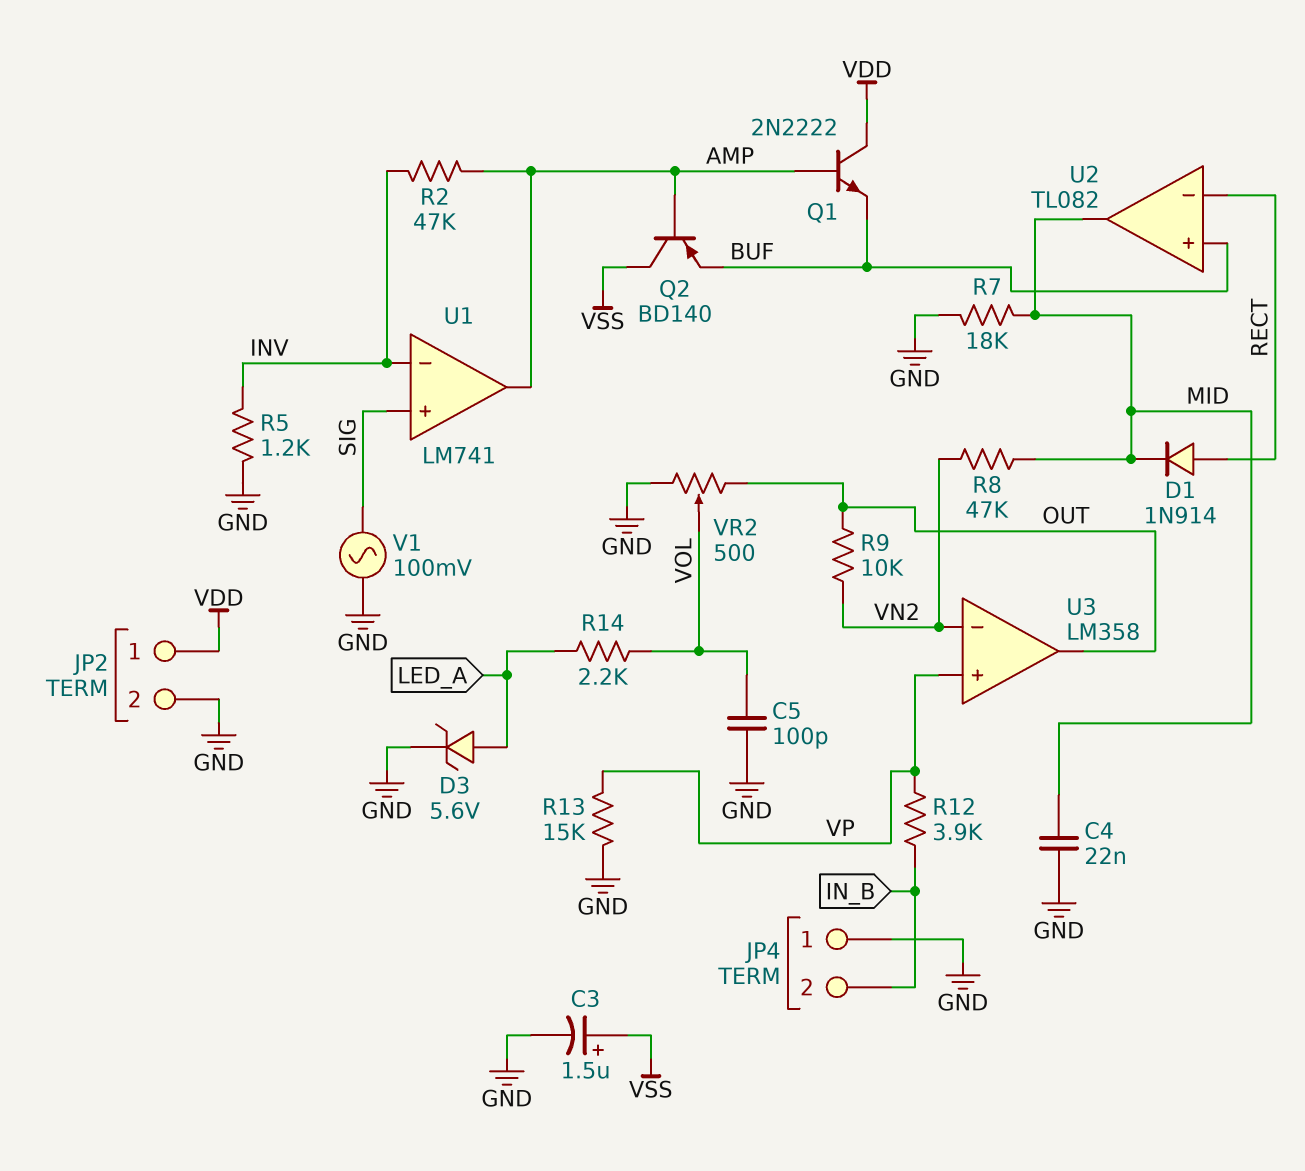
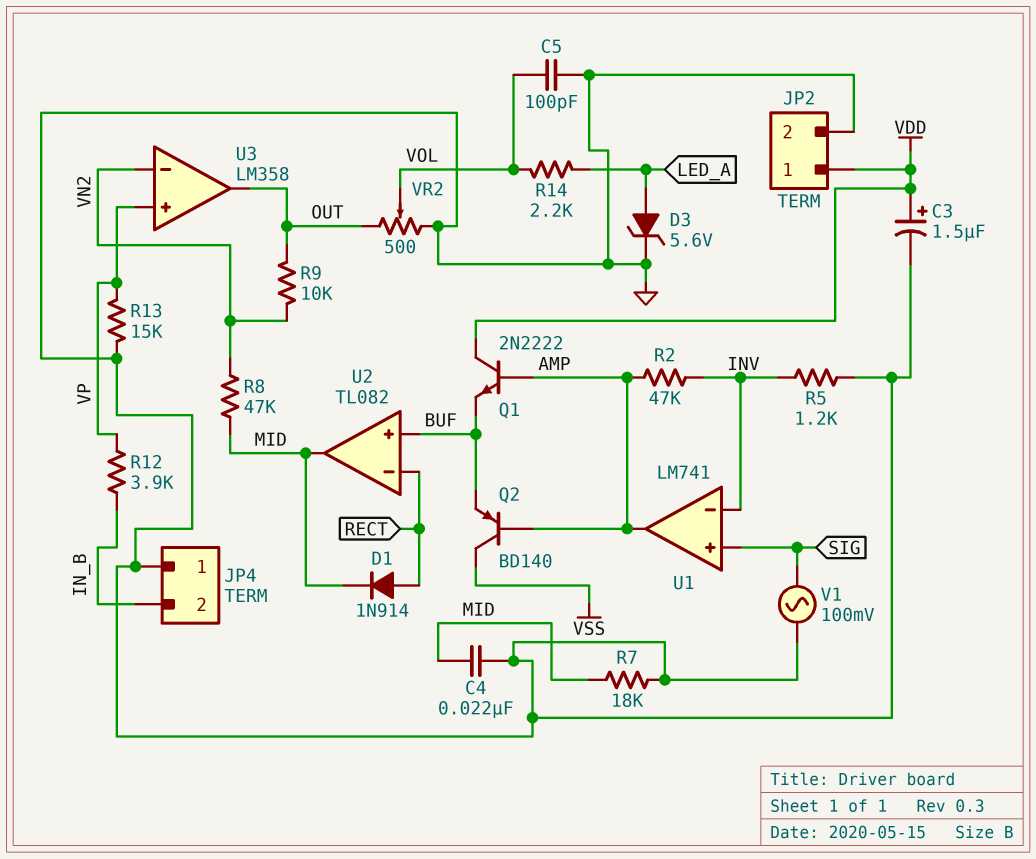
C3: 1.5uF (plus VSS, minus GND) -> 1.5uF (plus VDD, minus GND)

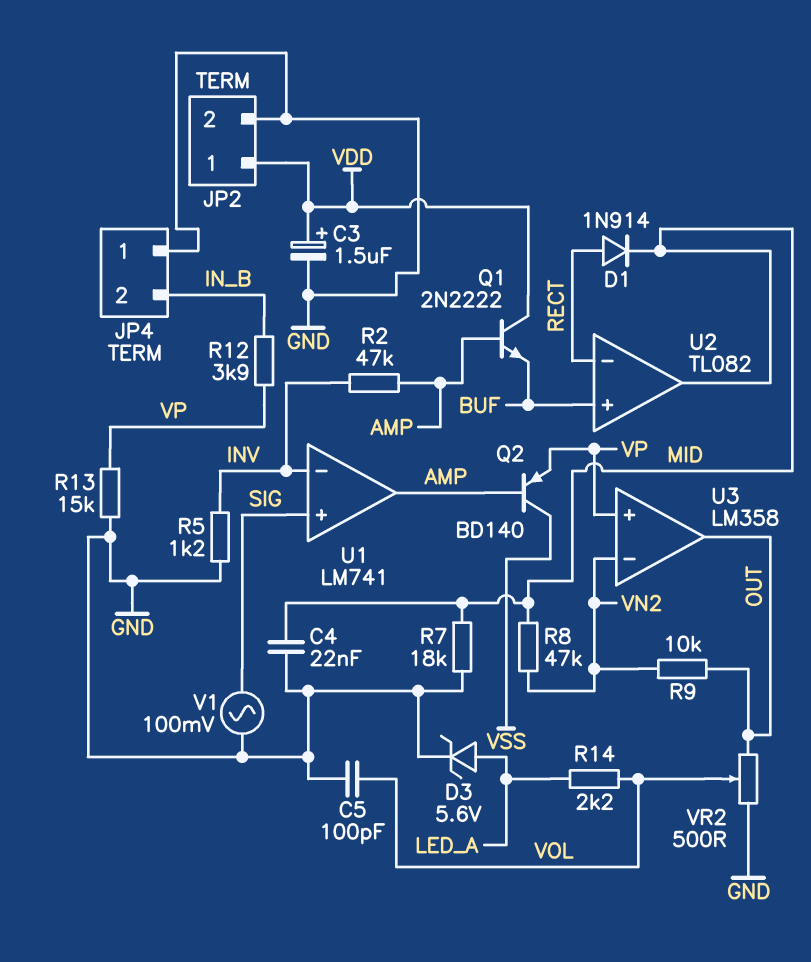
Q2: PNP BD140 (B AMP, C VSS, E BUF) -> PNP BD140 (B AMP, C VSS, E VP)

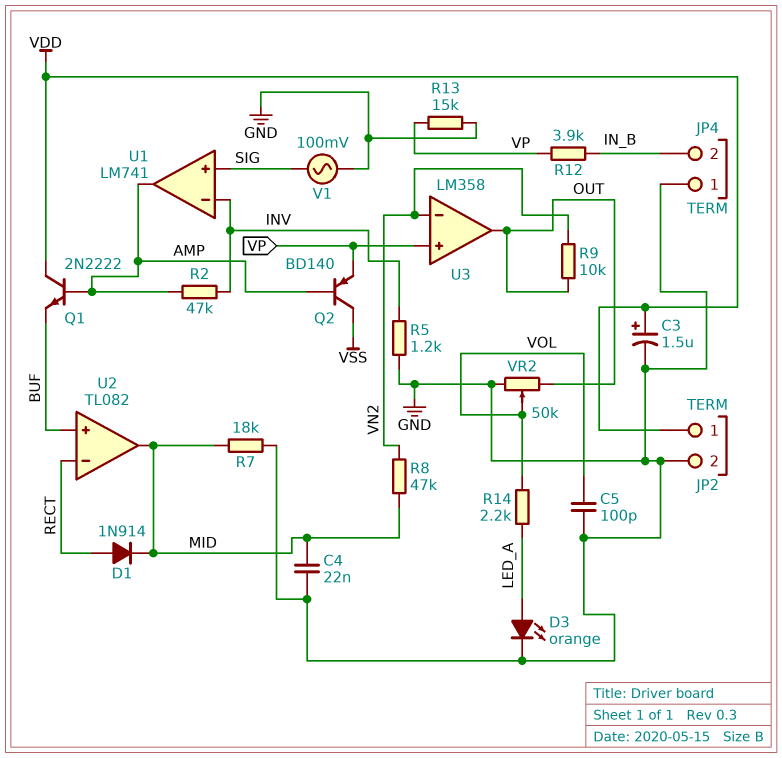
D3: zener 5.6V (A LED_A, K GND) -> LED orange (A LED_A, K GND)
VR2: 500 (GND, OUT, wiper VOL) -> 50k (GND, OUT, wiper VOL)

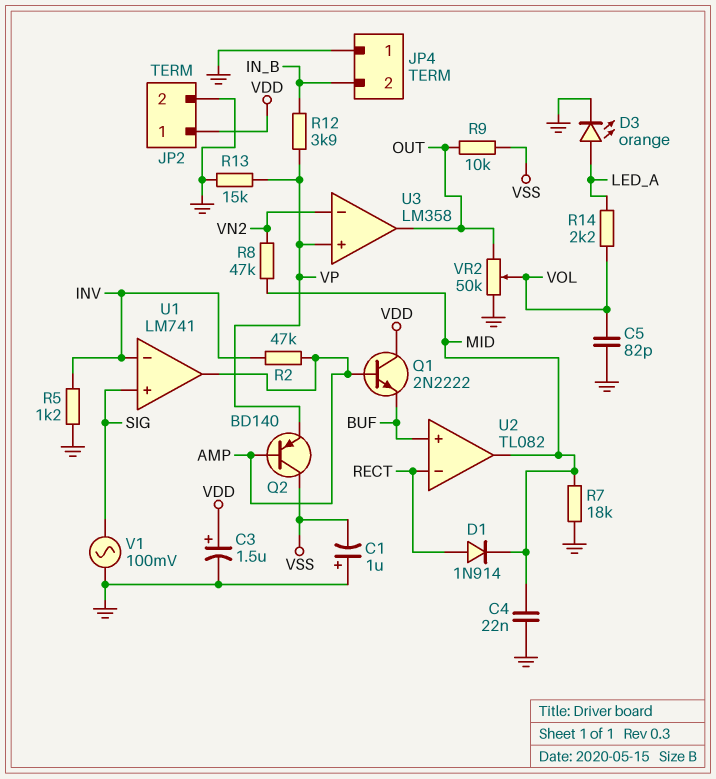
C1: none -> 1uF (plus GND, minus VSS)
C5: 100pF (GND, VOL) -> 82pF (GND, VOL)
R9: 10k (OUT, VN2) -> 10k (OUT, VSS)

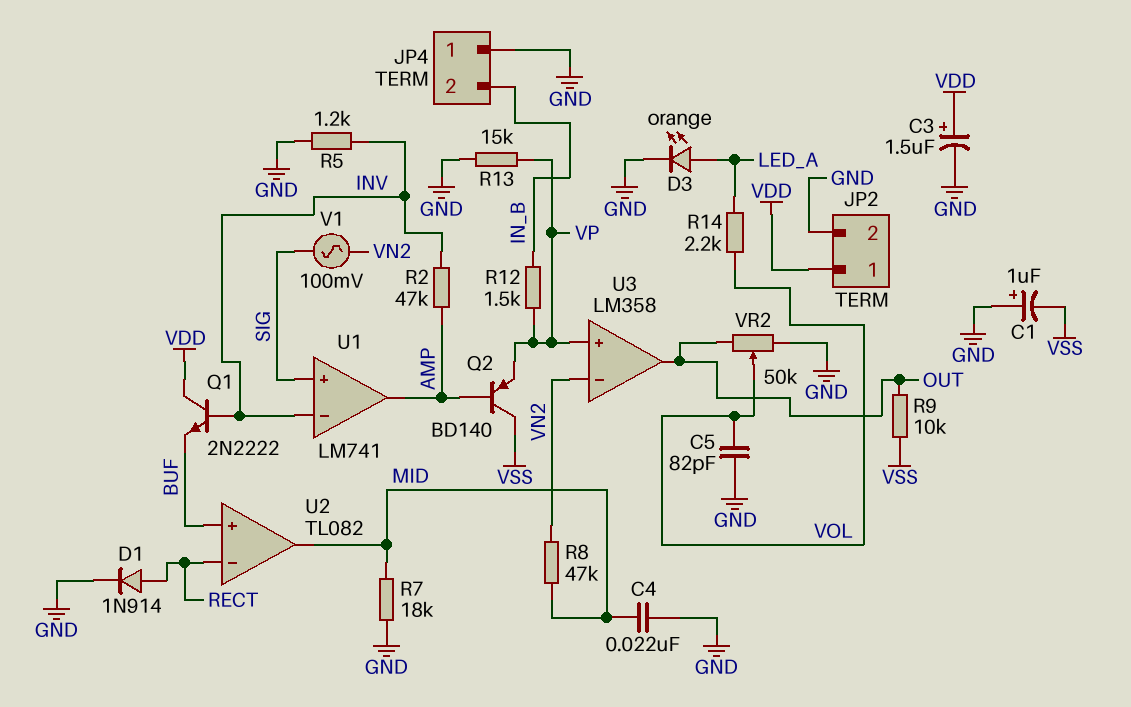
D1: diode 1N914 (A RECT, K MID) -> diode 1N914 (A RECT, K GND)
Q1: NPN 2N2222 (B AMP, C VDD, E BUF) -> NPN 2N2222 (B INV, C VDD, E BUF)
R12: 3.9k (IN_B, VP) -> 1.5k (IN_B, VP)
V1: AC 100mV (GND, SIG) -> AC 100mV (SIG, VN2)

